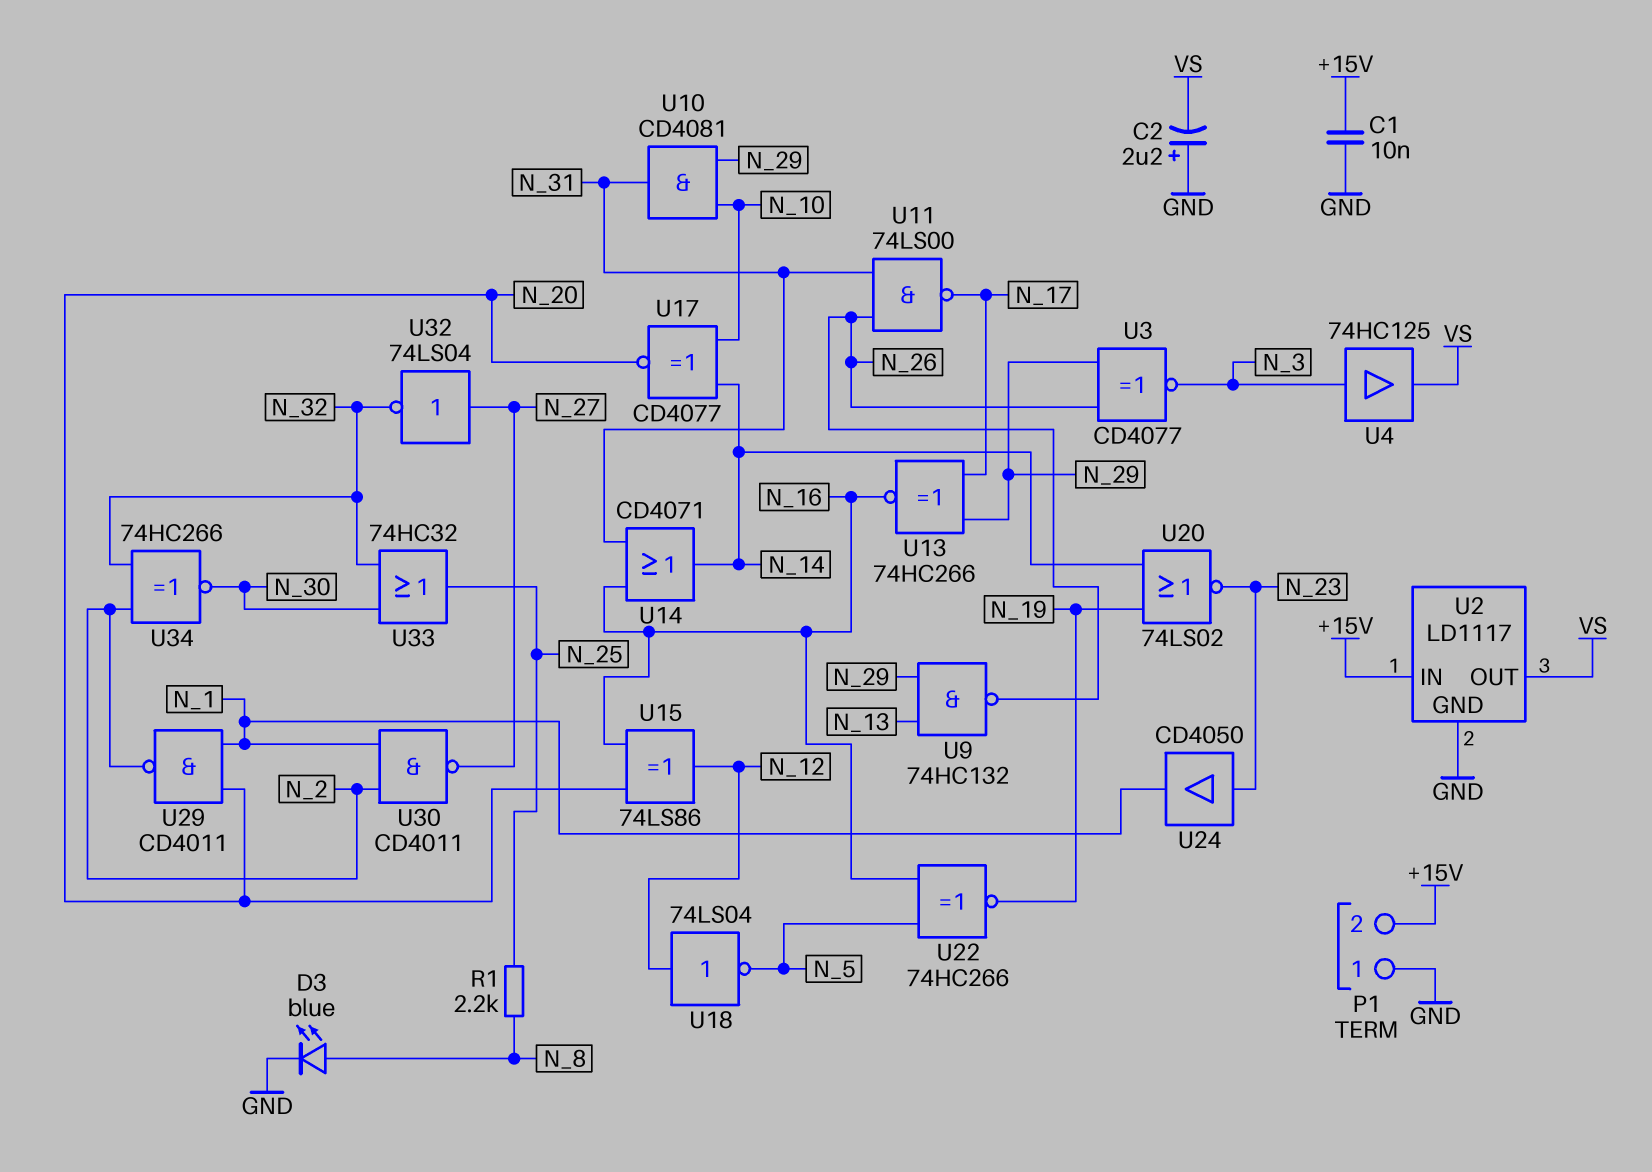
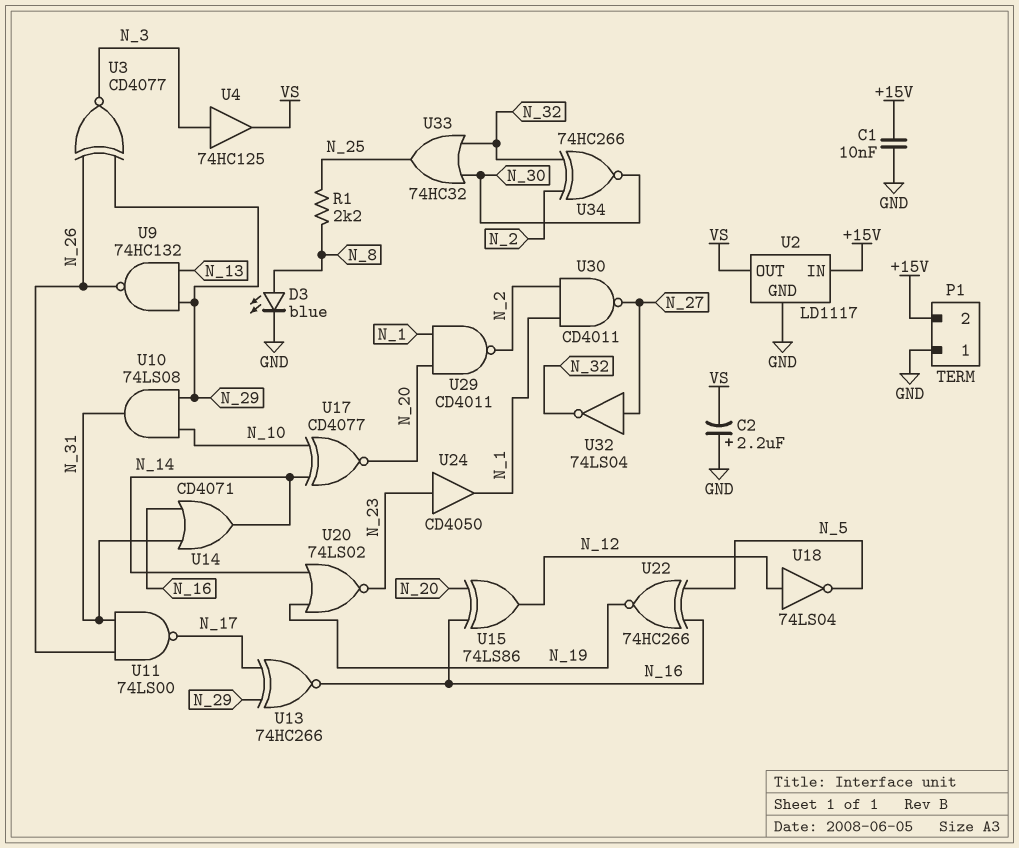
U10: AND CD4081 (in N_10, in N_29, out N_31) -> AND 74LS08 (in N_10, in N_29, out N_31)

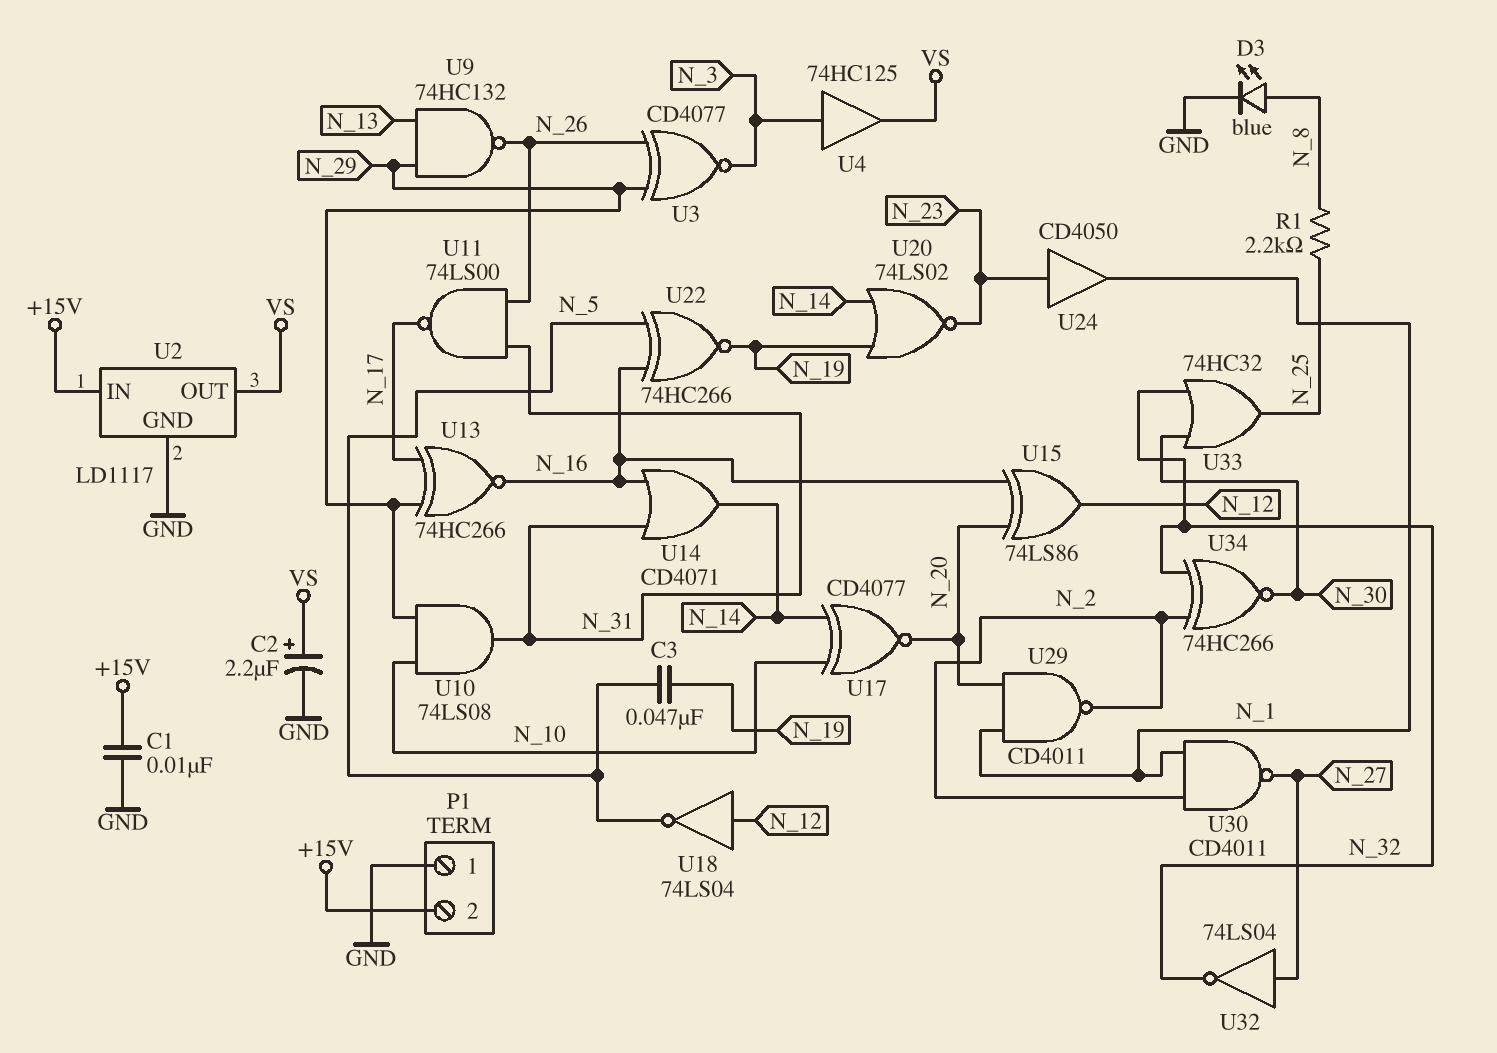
C2: 2.2uF (plus GND, minus VS) -> 2.2uF (plus VS, minus GND)
C3: none -> 47nF (N_5, N_19)

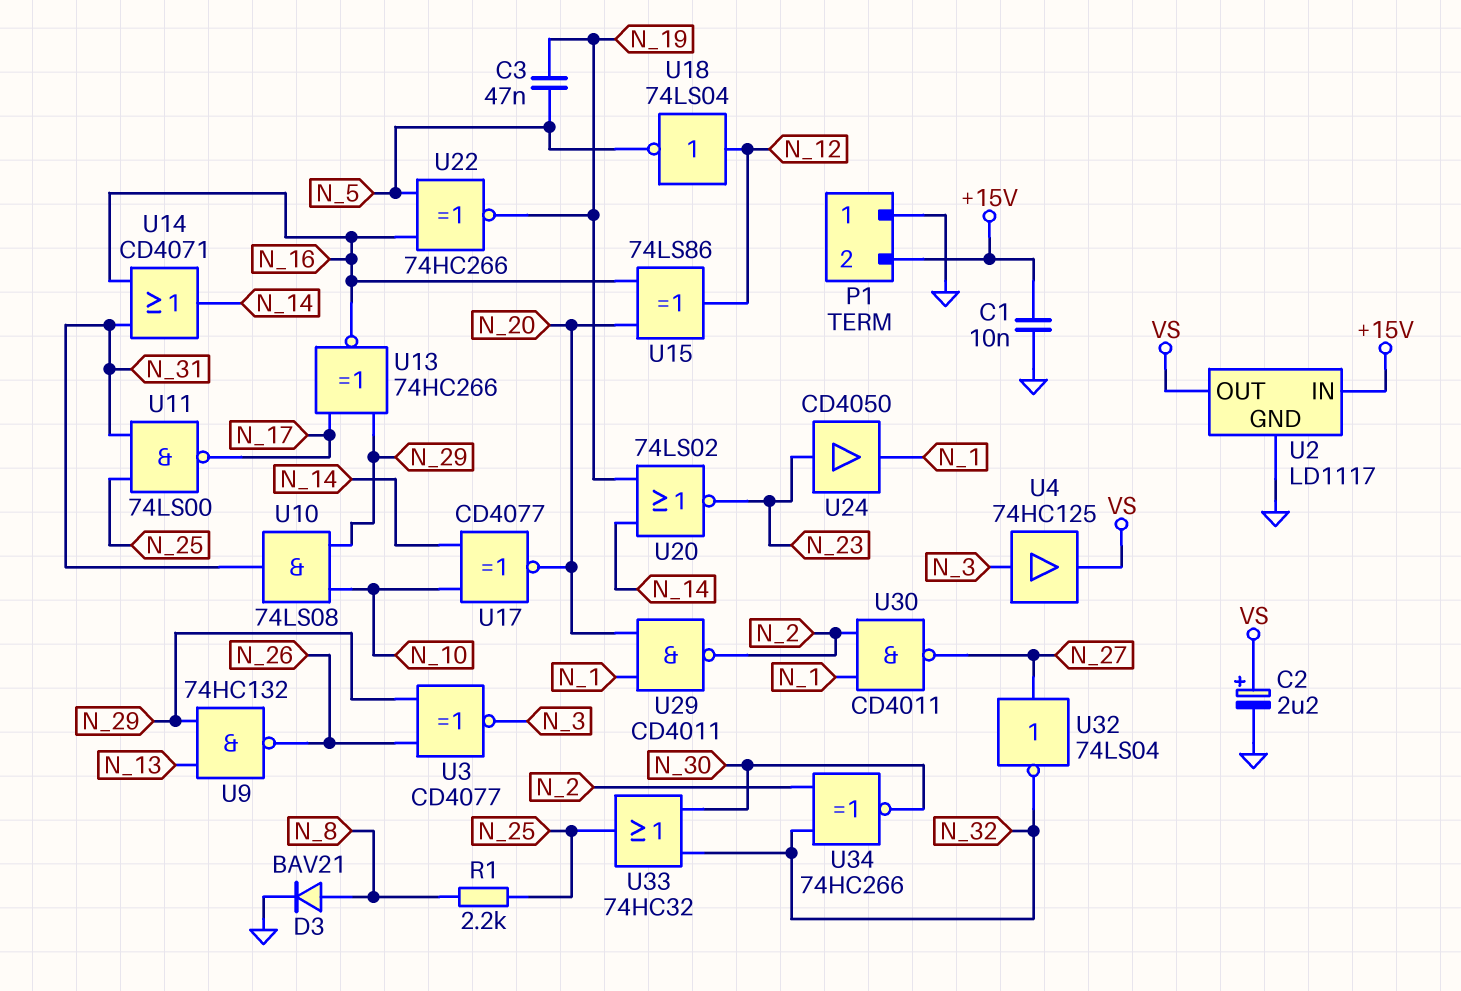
D3: LED blue (A N_8, K GND) -> diode BAV21 (A N_8, K GND)
U11: NAND 74LS00 (in N_26, in N_31, out N_17) -> NAND 74LS00 (in N_25, in N_31, out N_17)

